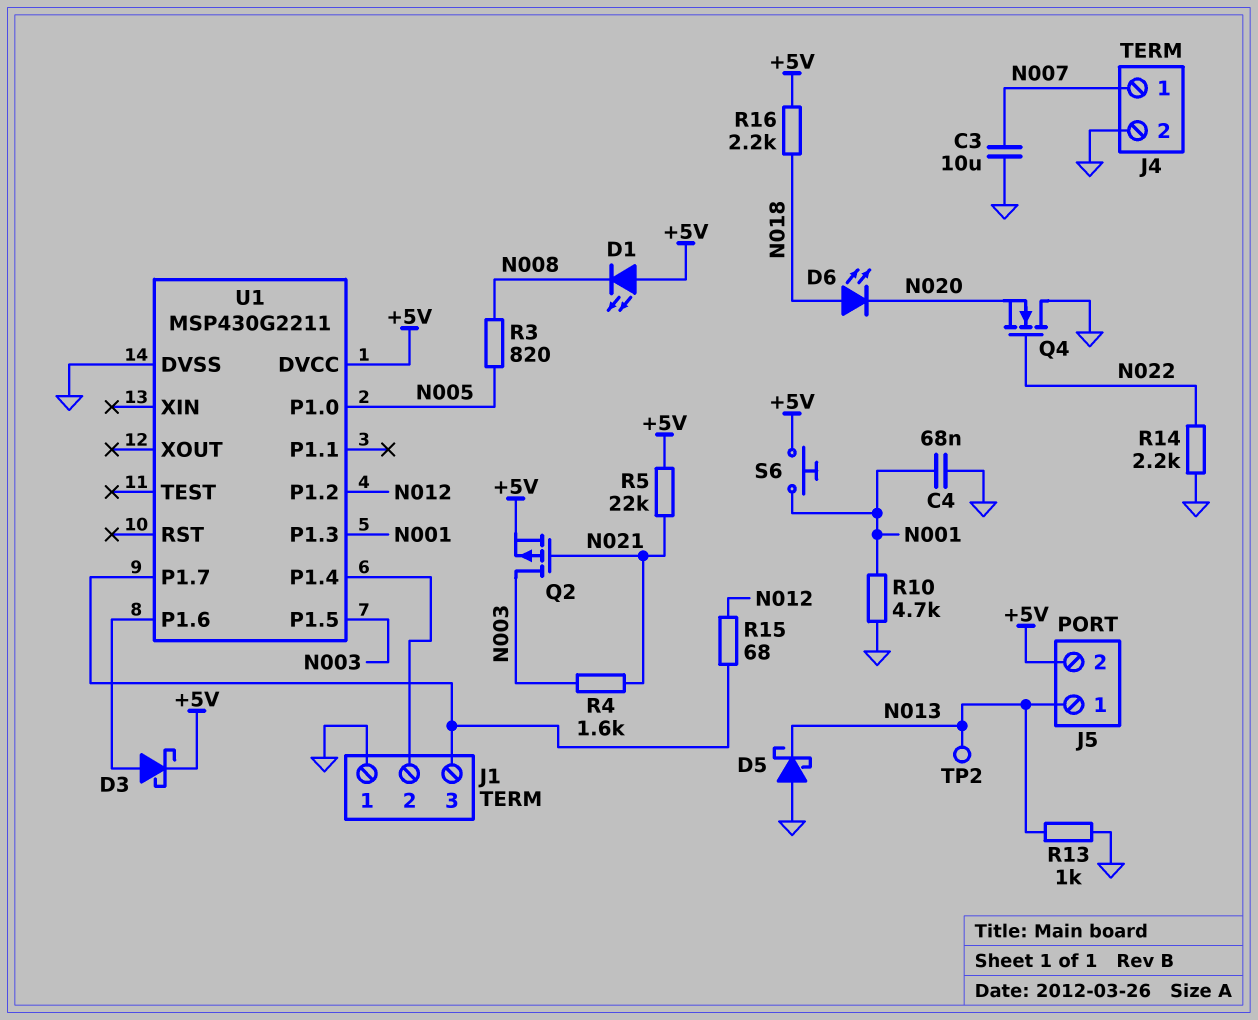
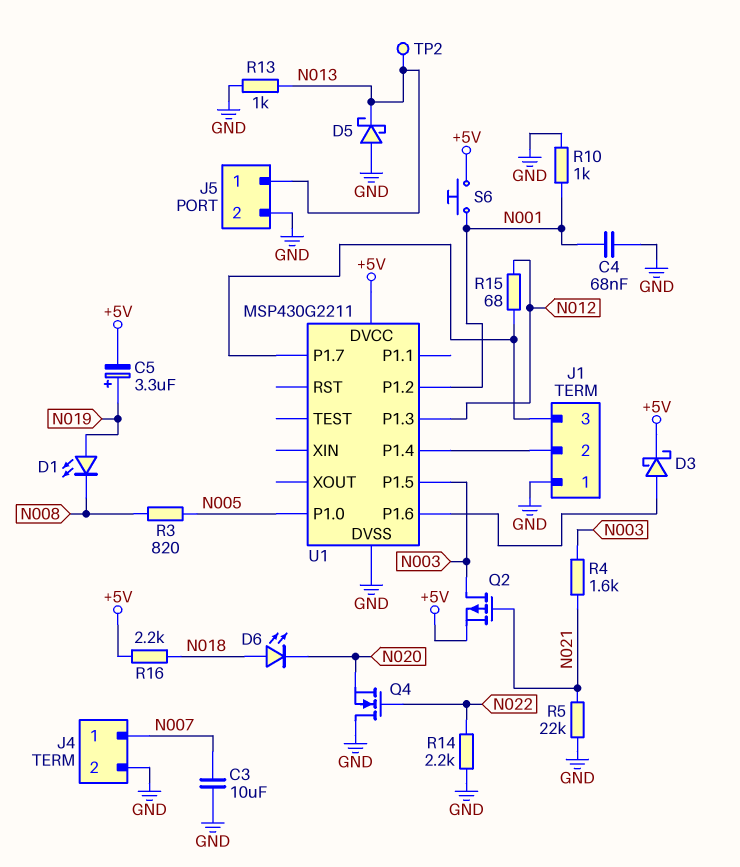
C5: none -> 3.3uF (plus N019, minus +5V)
D1: LED (A +5V, K N008) -> LED (A N019, K N008)
J5 pin 2: +5V -> GND
R5: 22k (+5V, N021) -> 22k (GND, N021)
R10: 4.7k (GND, N001) -> 1k (GND, N001)
U1 pin P1.2: N012 -> N001
U1 pin P1.3: N001 -> N012

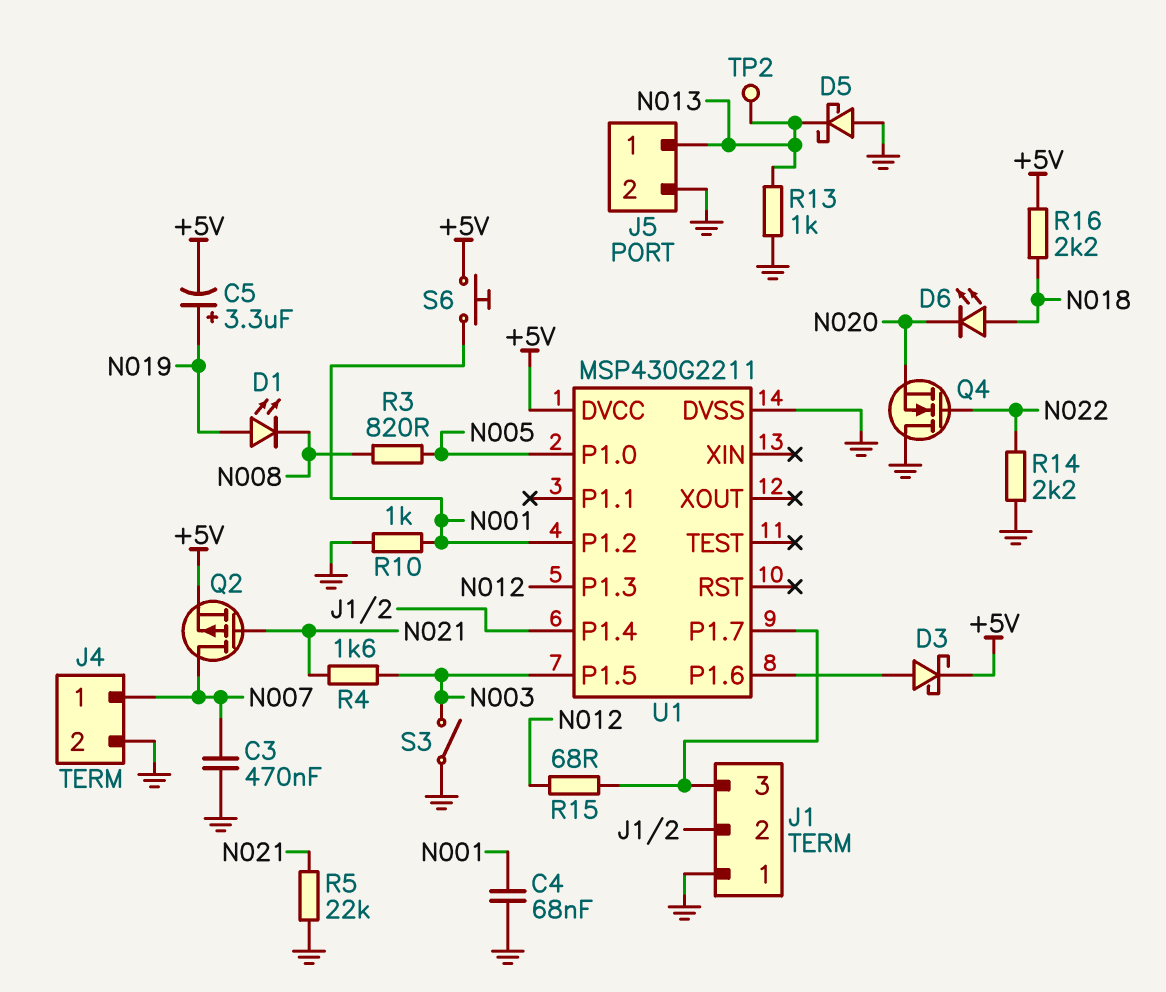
C3: 10uF (GND, N007) -> 470nF (GND, N007)
Q2: PMOS (G N021, D N003, S +5V) -> PMOS (G N021, D N007, S +5V)
S3: none -> switch (GND, N003)

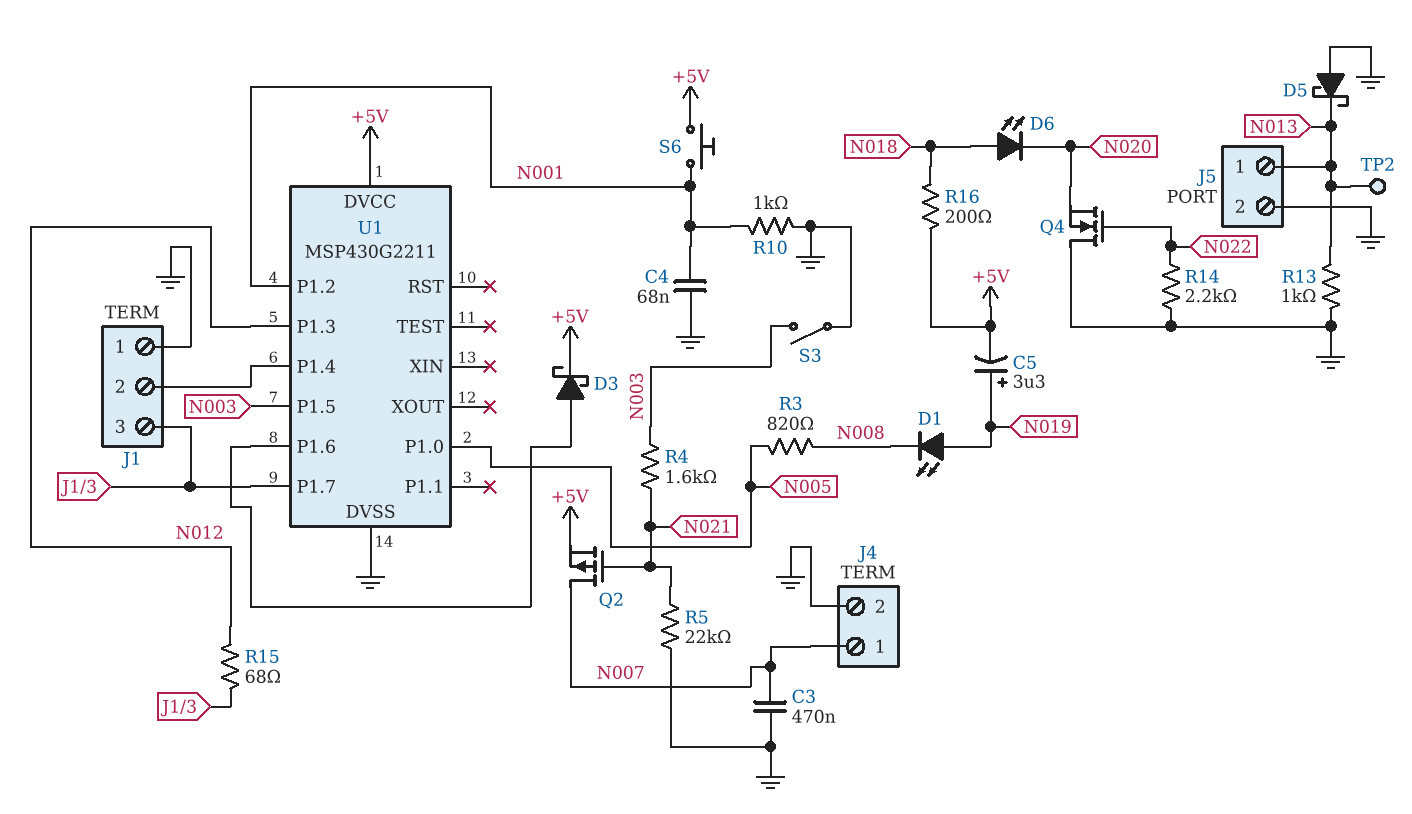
R16: 2.2k (+5V, N018) -> 200 (+5V, N018)

